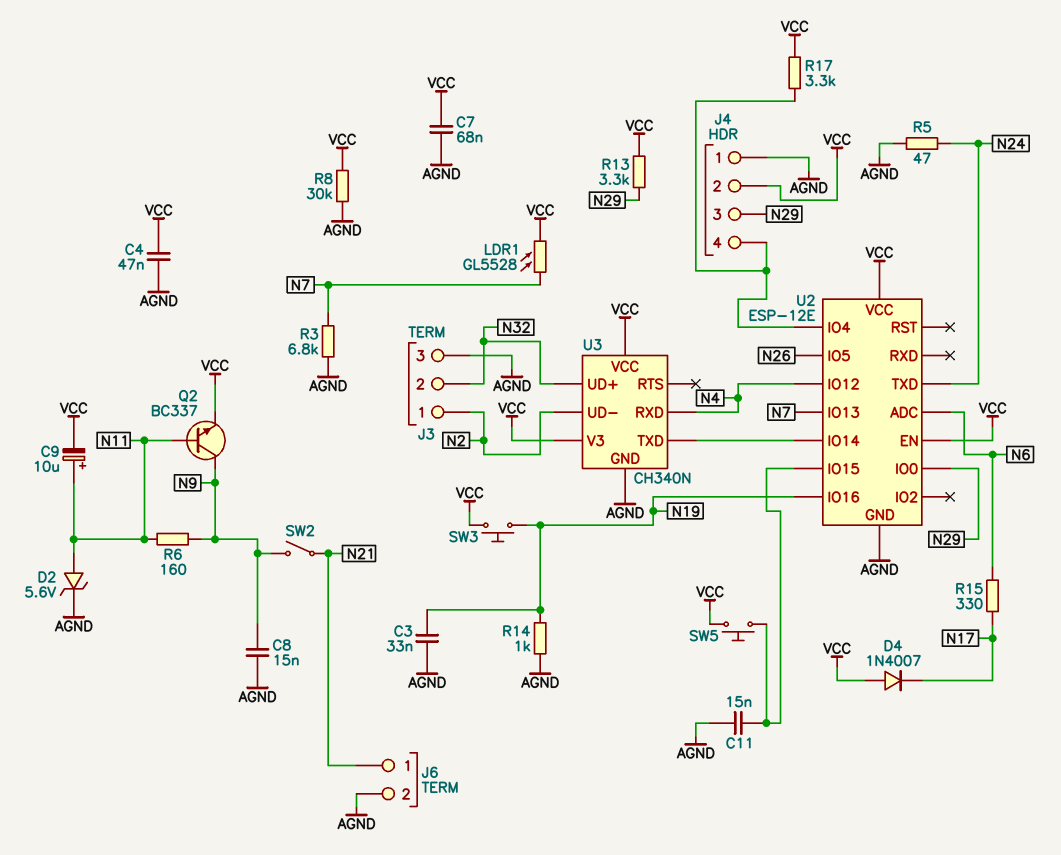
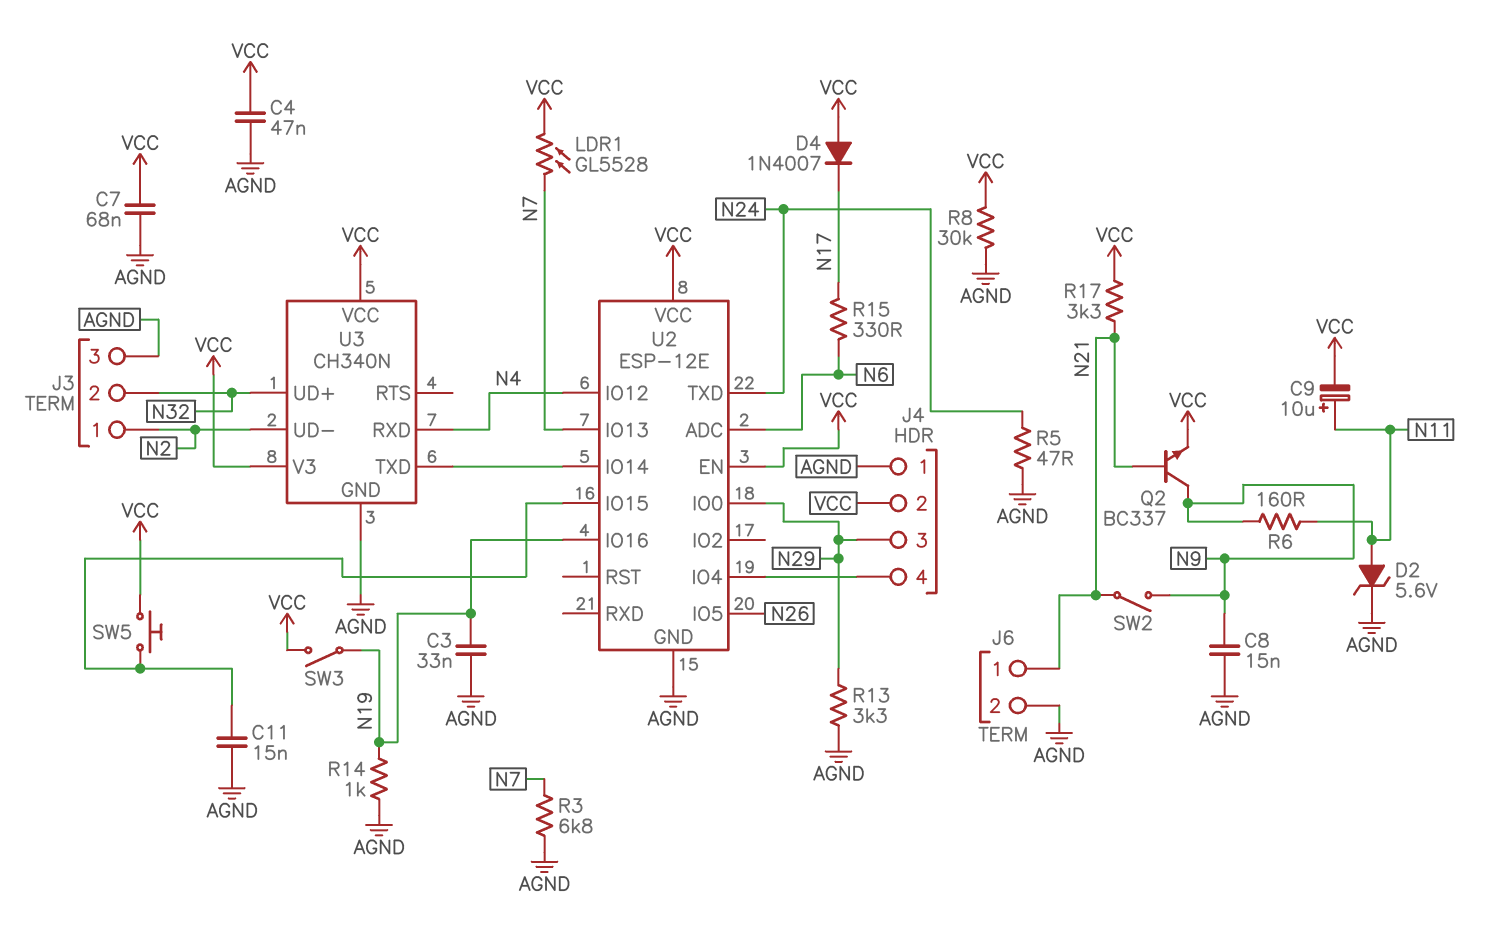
Q2: NPN BC337 (B N11, C N9, E VCC) -> NPN BC337 (B N21, C N9, E VCC)
R13: 3.3k (N29, VCC) -> 3.3k (AGND, N29)
R17: 3.3k (J4/4, VCC) -> 3.3k (N21, VCC)
SW3: button (N19, VCC) -> switch (N19, VCC)

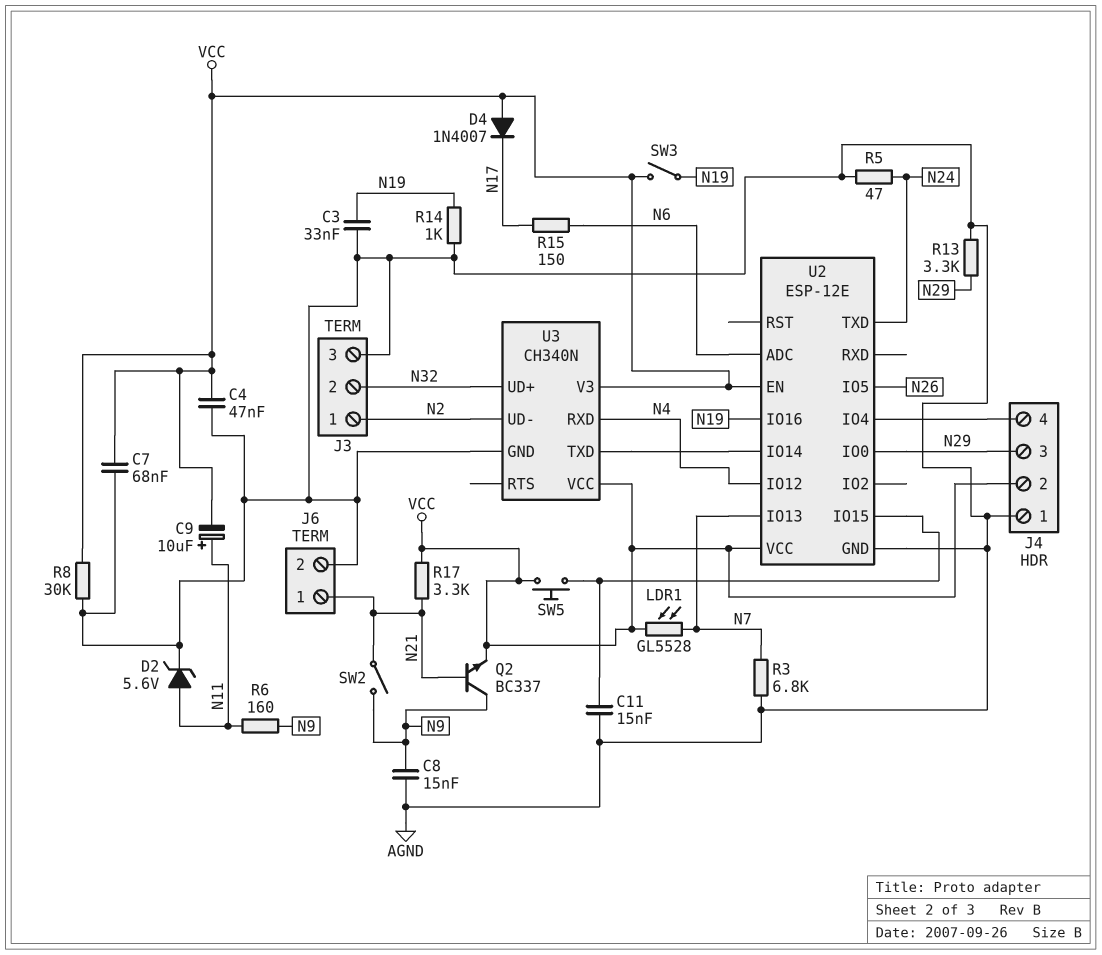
R15: 330 (N6, N17) -> 150 (N6, N17)

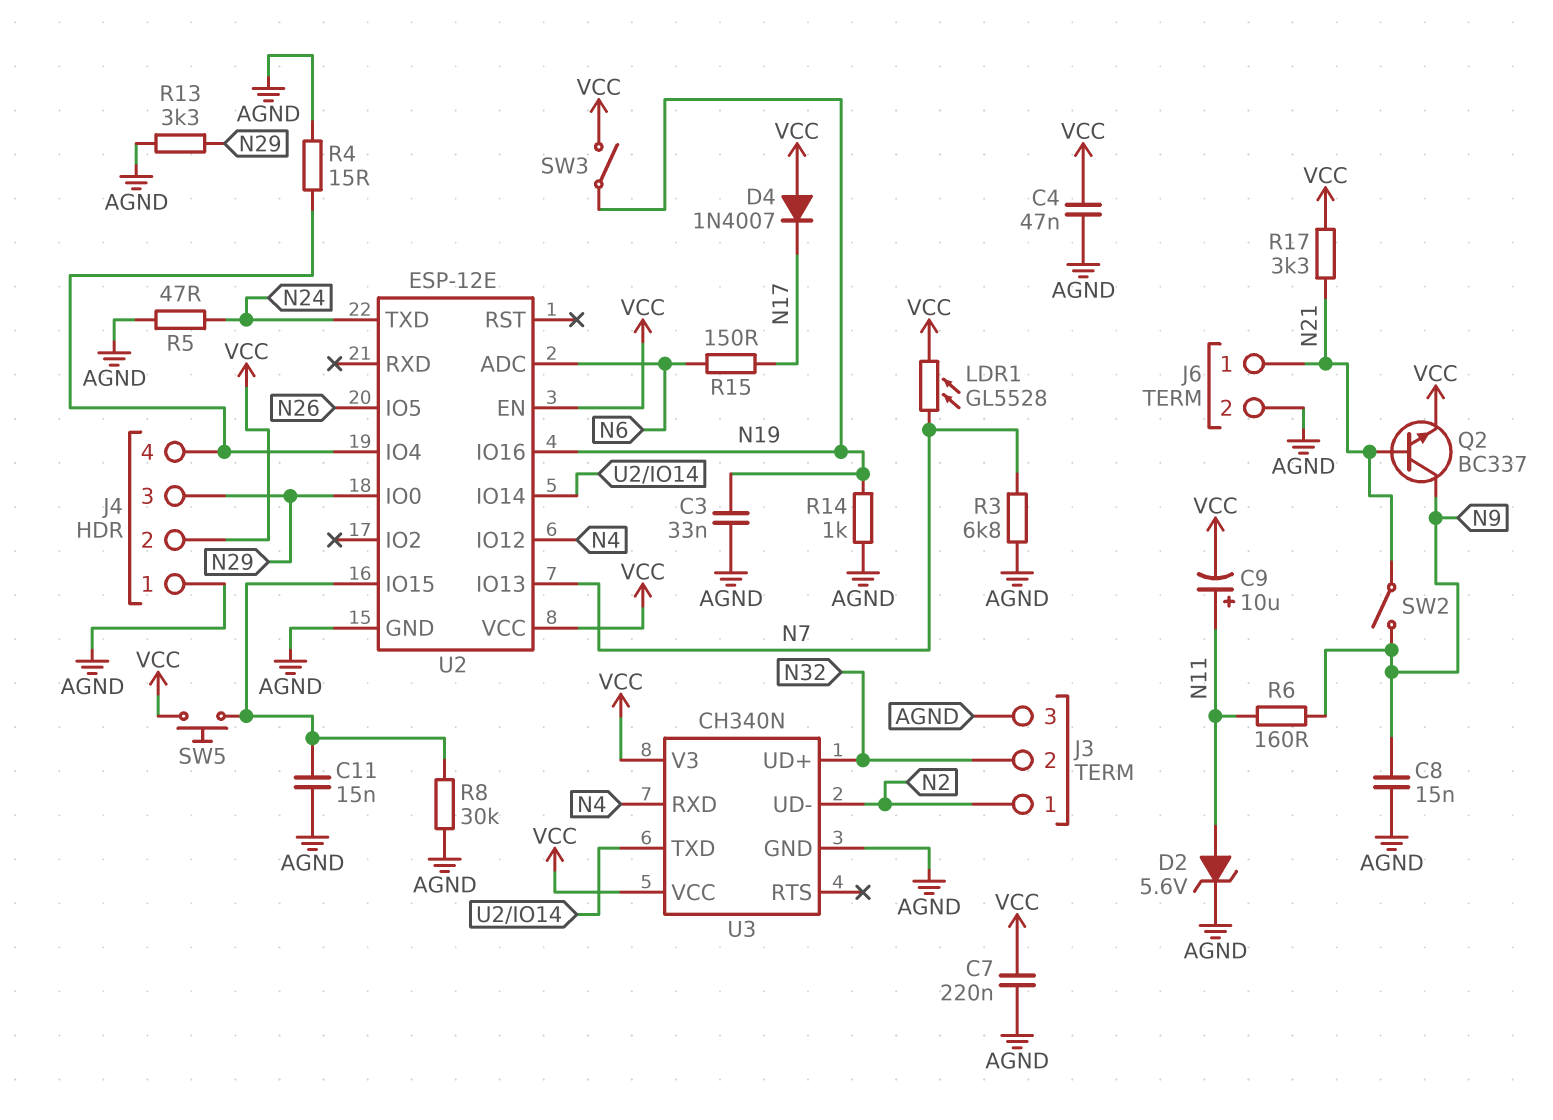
C7: 68nF (AGND, VCC) -> 220nF (AGND, VCC)
R4: none -> 15 (AGND, J4/4)
R8: 30k (AGND, VCC) -> 30k (AGND, U2/IO15)

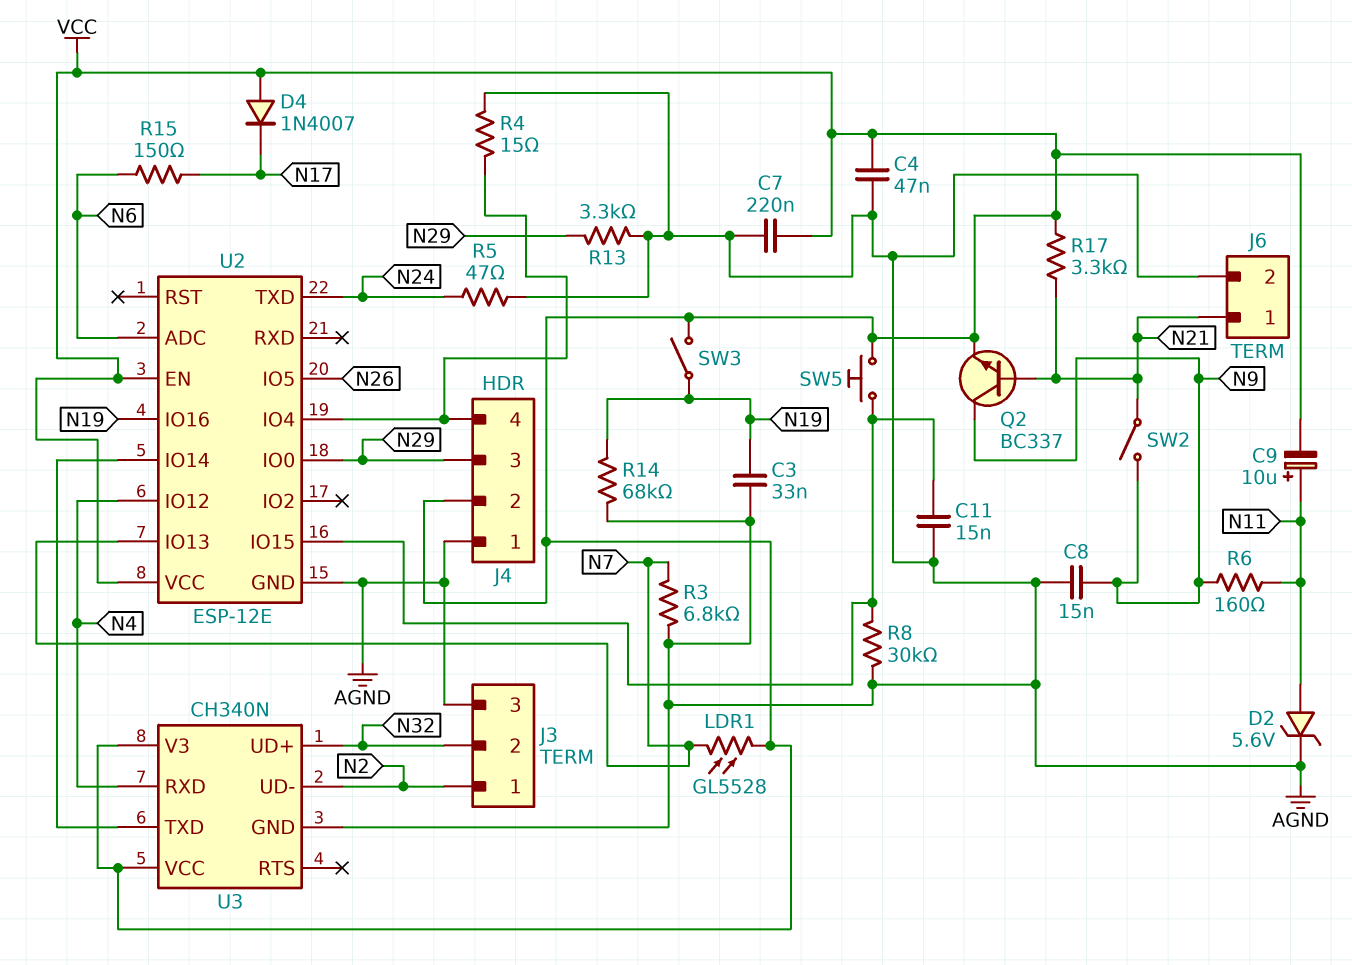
R14: 1k (AGND, N19) -> 68k (AGND, N19)

